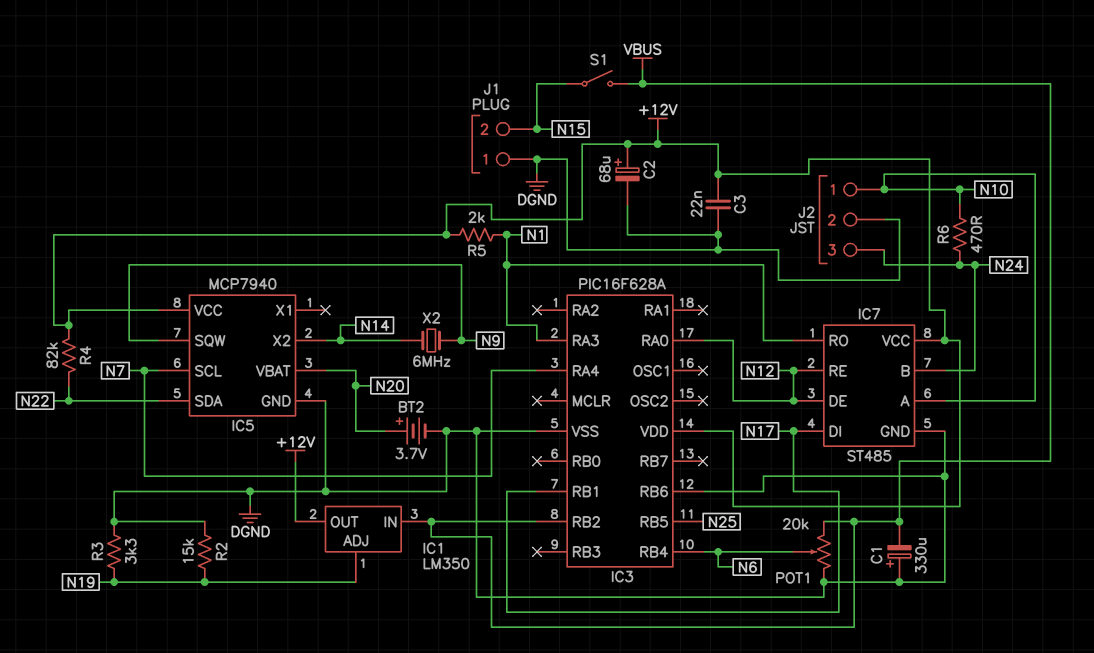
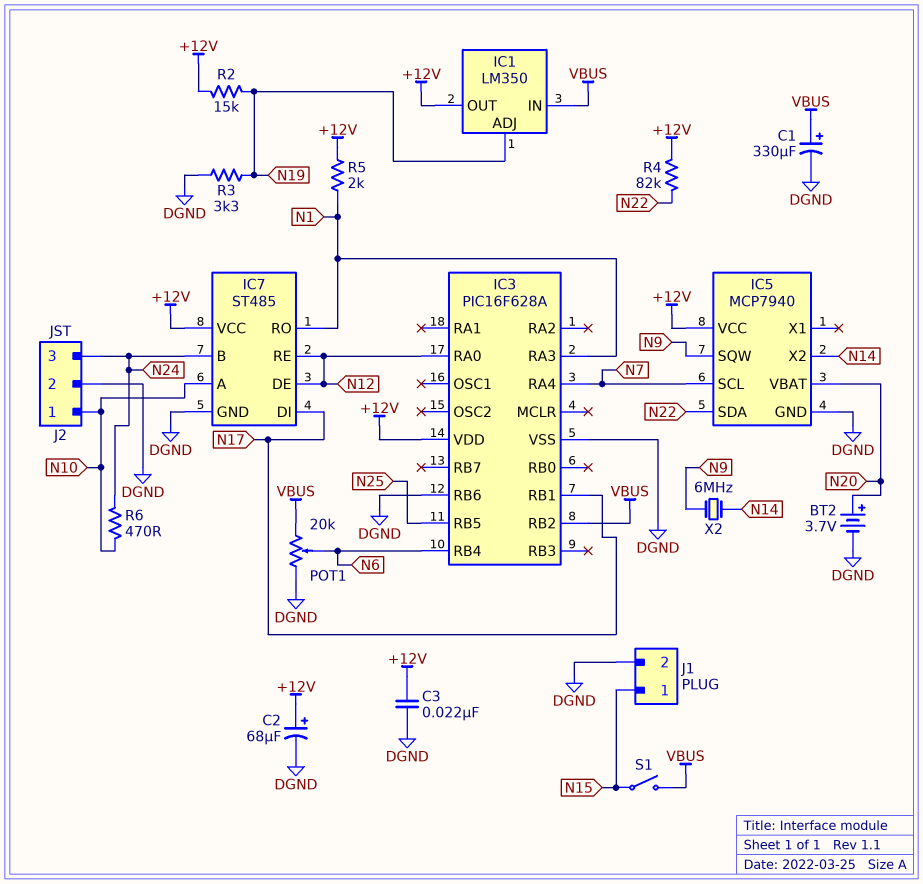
C1: 330uF (plus DGND, minus VBUS) -> 330uF (plus VBUS, minus DGND)
J1 pin 1: DGND -> N15
J1 pin 2: N15 -> DGND
R2: 15k (DGND, N19) -> 15k (+12V, N19)

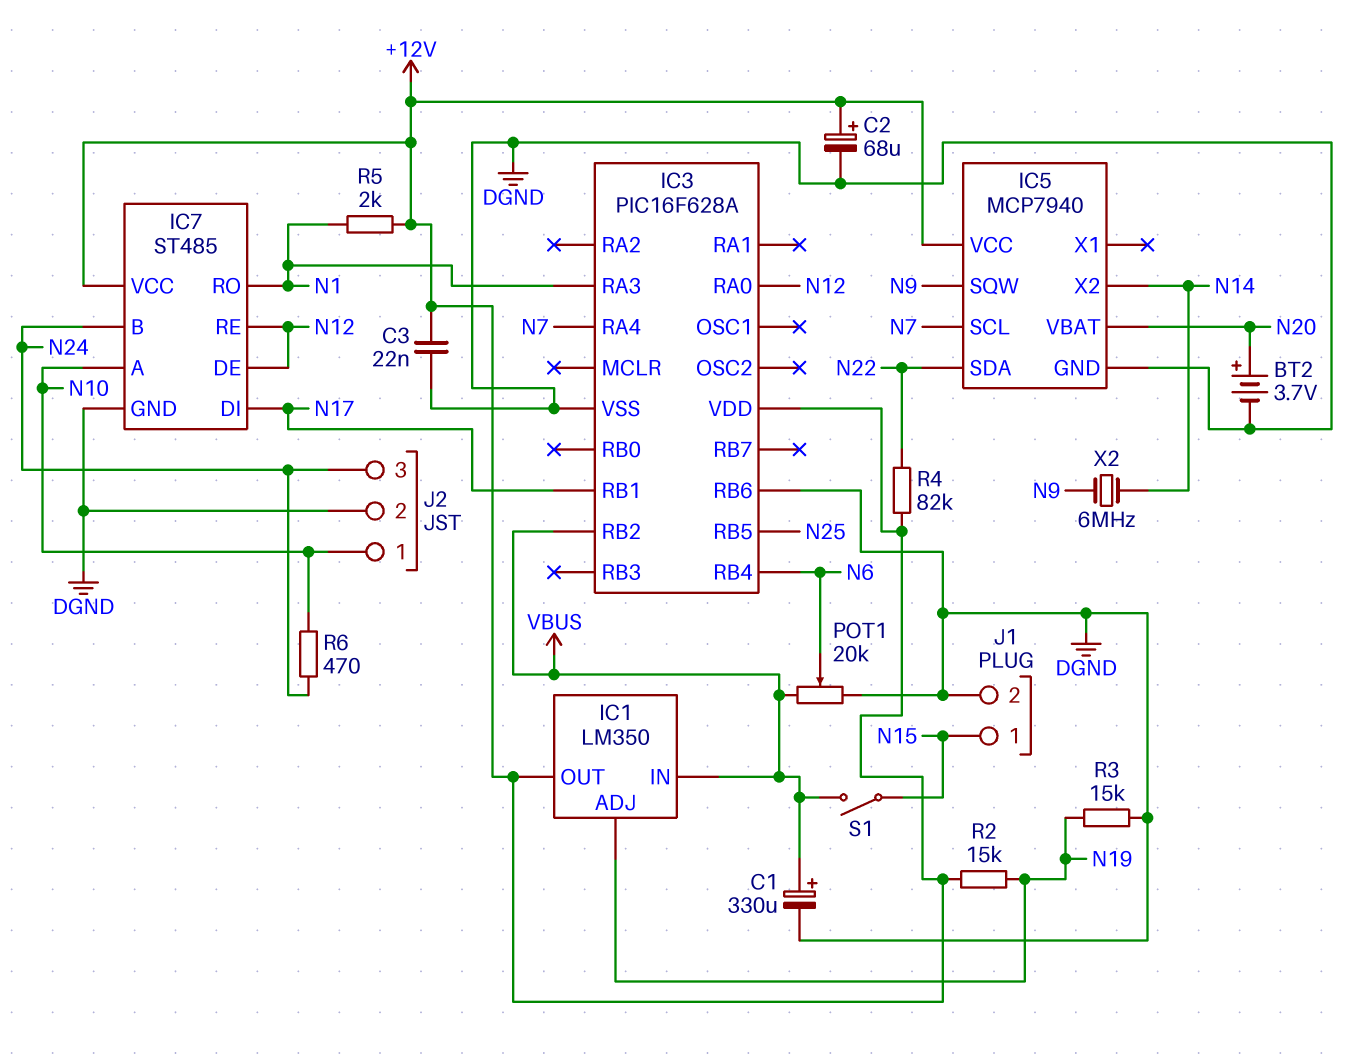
R3: 3.3k (DGND, N19) -> 15k (DGND, N19)

